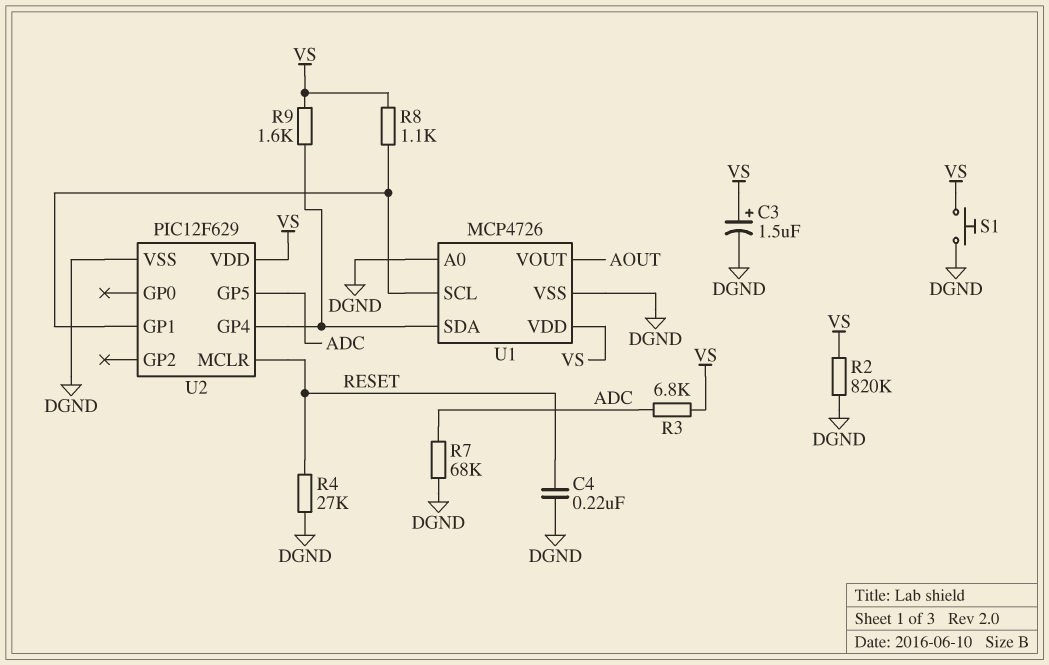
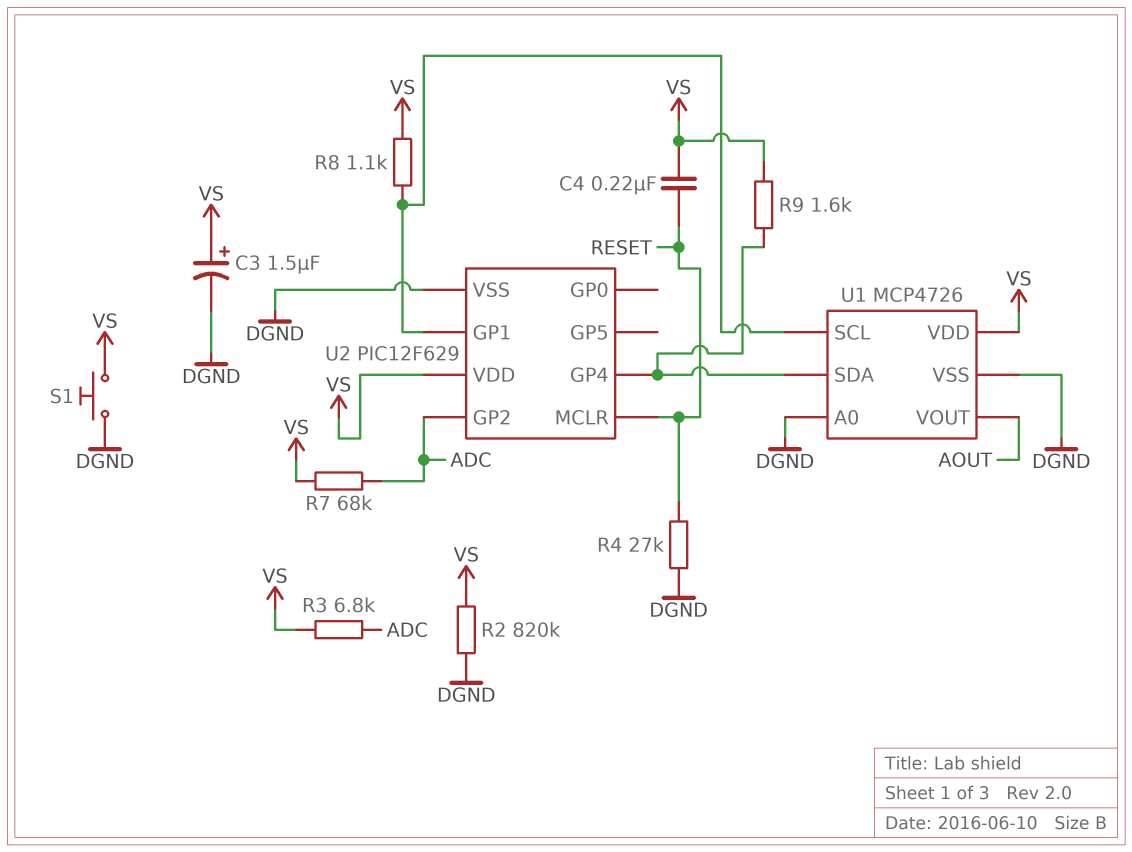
C4: 220nF (DGND, RESET) -> 220nF (RESET, VS)
R7: 68k (ADC, DGND) -> 68k (ADC, VS)
U2 pin GP2: none -> ADC
U2 pin GP5: ADC -> none

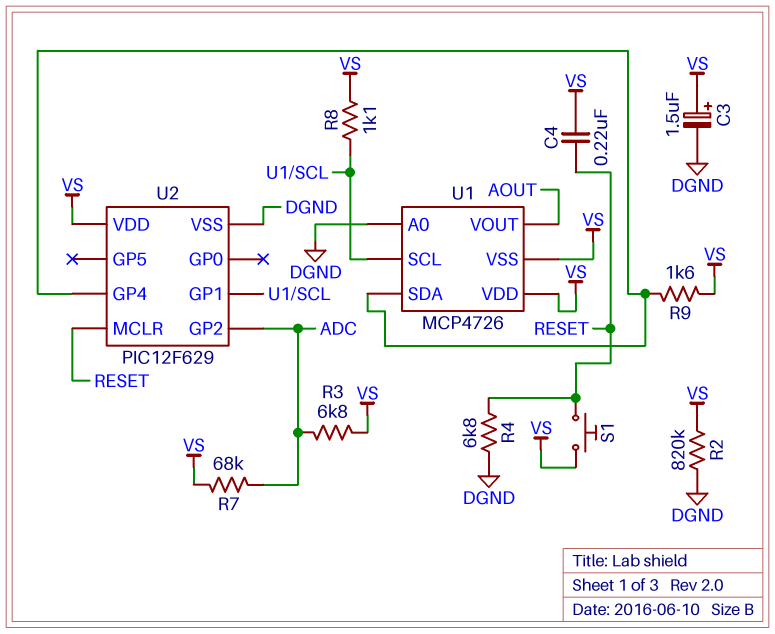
R4: 27k (DGND, RESET) -> 6.8k (DGND, RESET)
S1: button (DGND, VS) -> button (RESET, VS)
U1 pin VSS: DGND -> VS

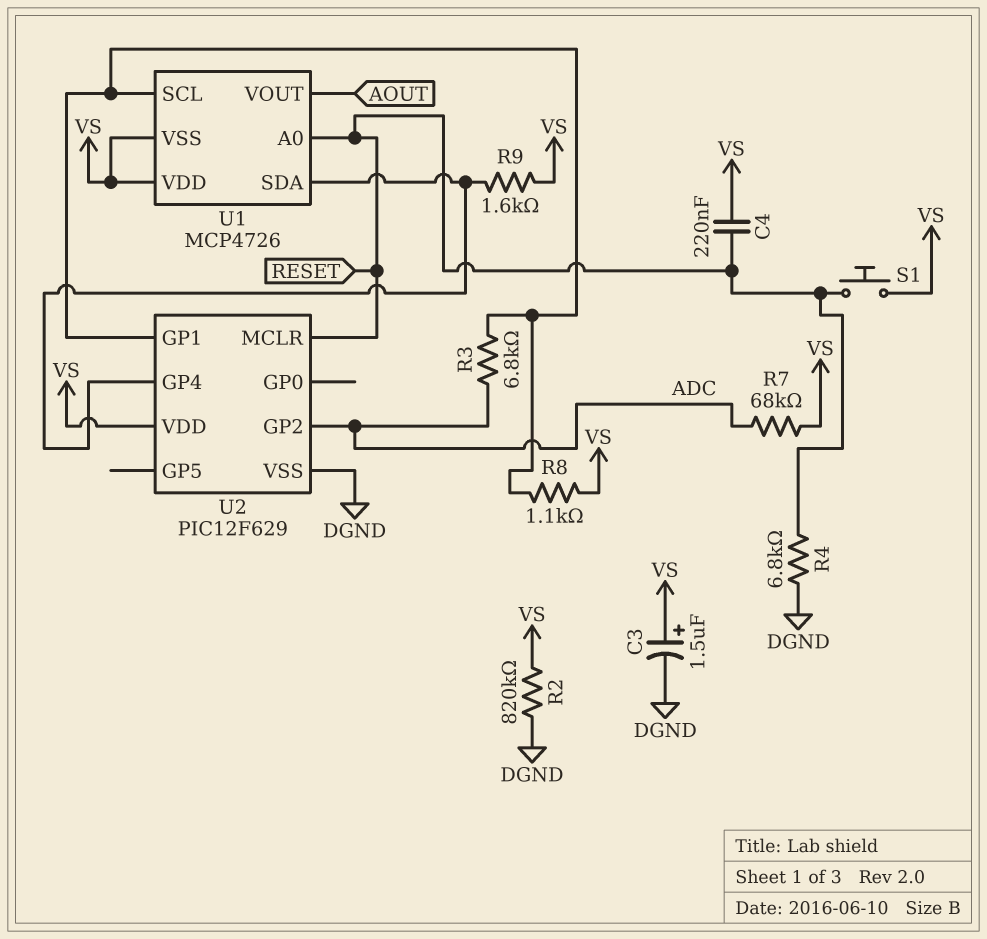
R3: 6.8k (ADC, VS) -> 6.8k (ADC, U1/SCL)
U1 pin A0: DGND -> RESET

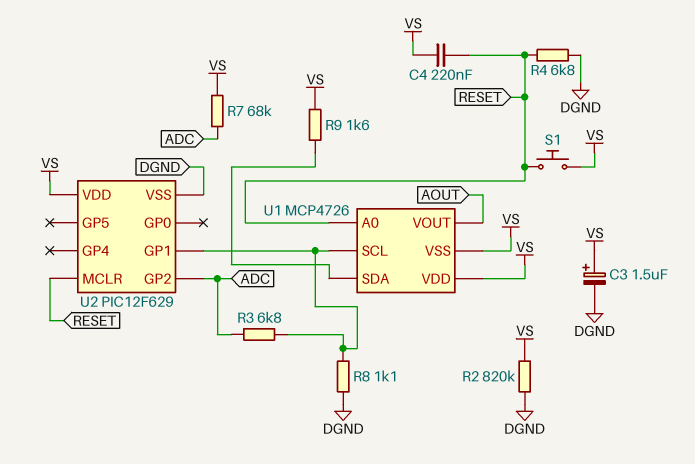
R8: 1.1k (U1/SCL, VS) -> 1.1k (DGND, U1/SCL)
U2 pin GP4: U1/SDA -> none

